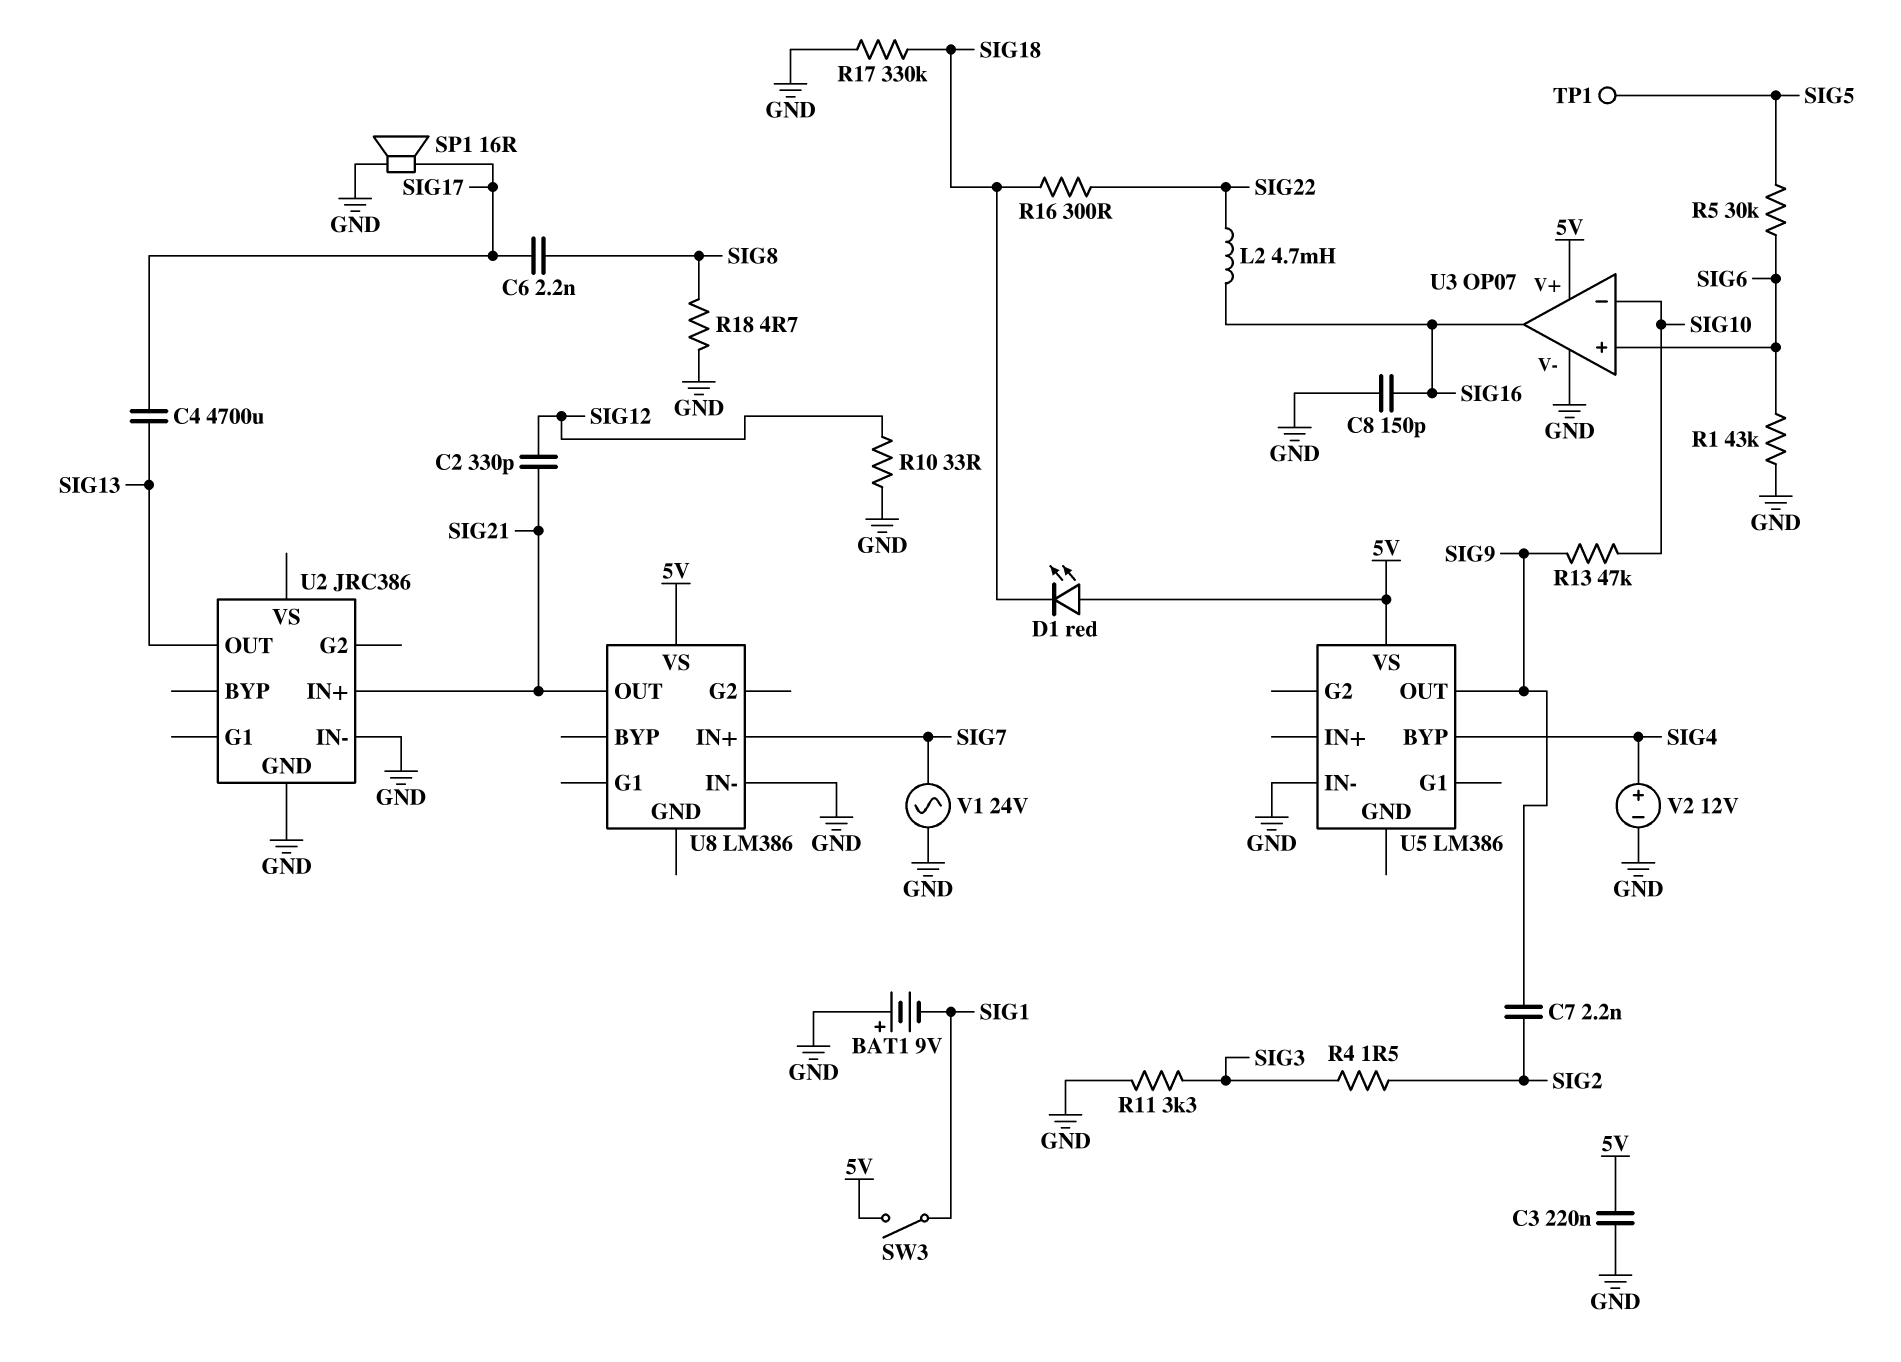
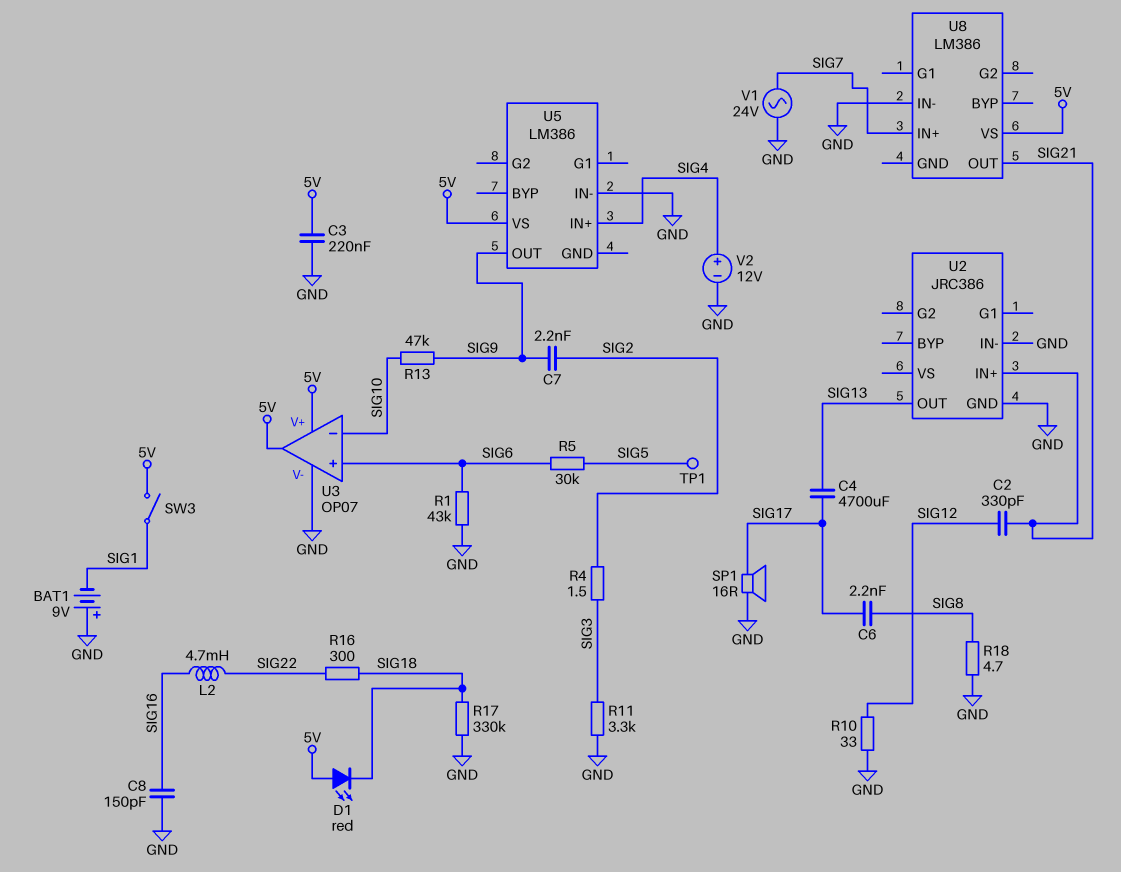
U3 pin out: SIG16 -> 5V
U5 pin BYP: SIG4 -> none
U5 pin IN+: none -> SIG4

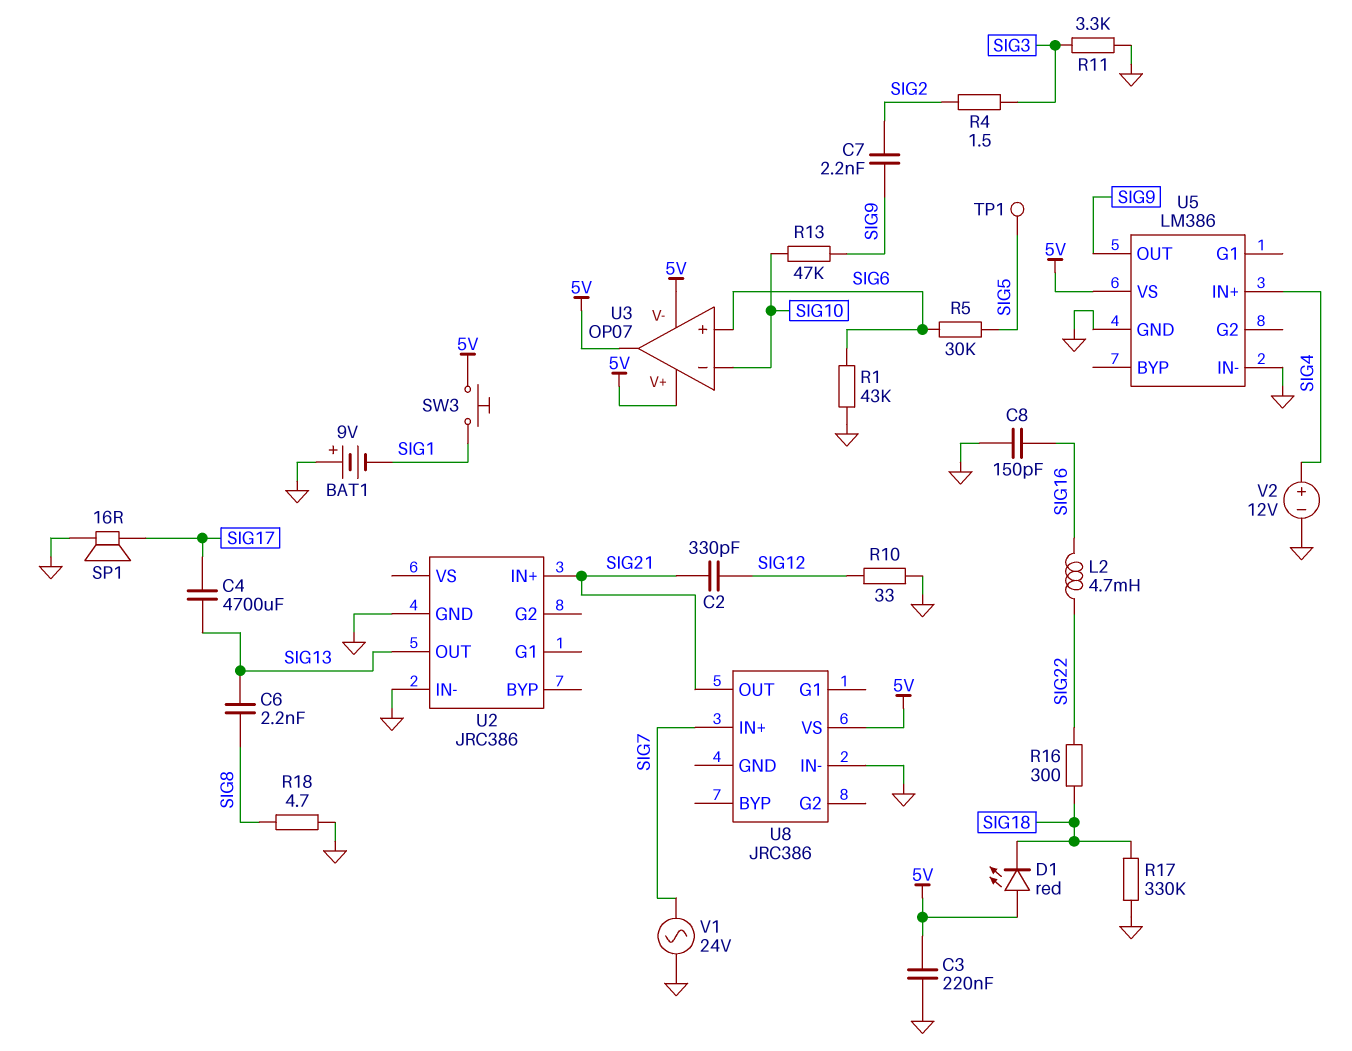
C6: 2.2nF (SIG8, SIG17) -> 2.2nF (SIG8, SIG13)
SW3: switch (5V, SIG1) -> button (5V, SIG1)
U3 pin V-: GND -> 5V
U5 pin GND: none -> GND
U8: LM386 -> JRC386

